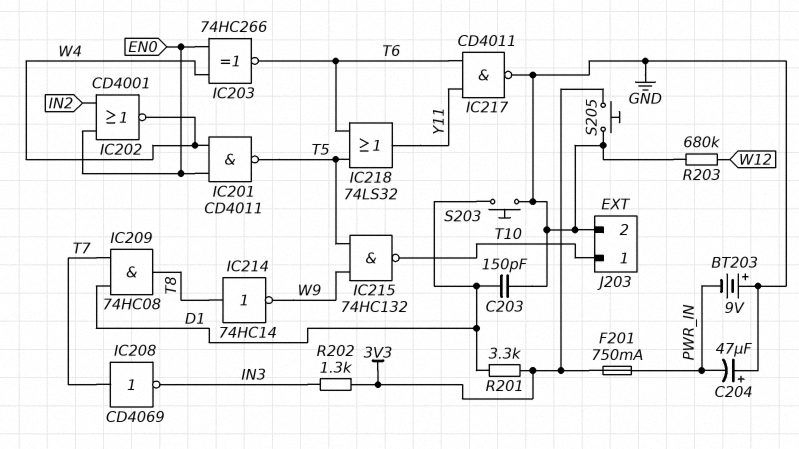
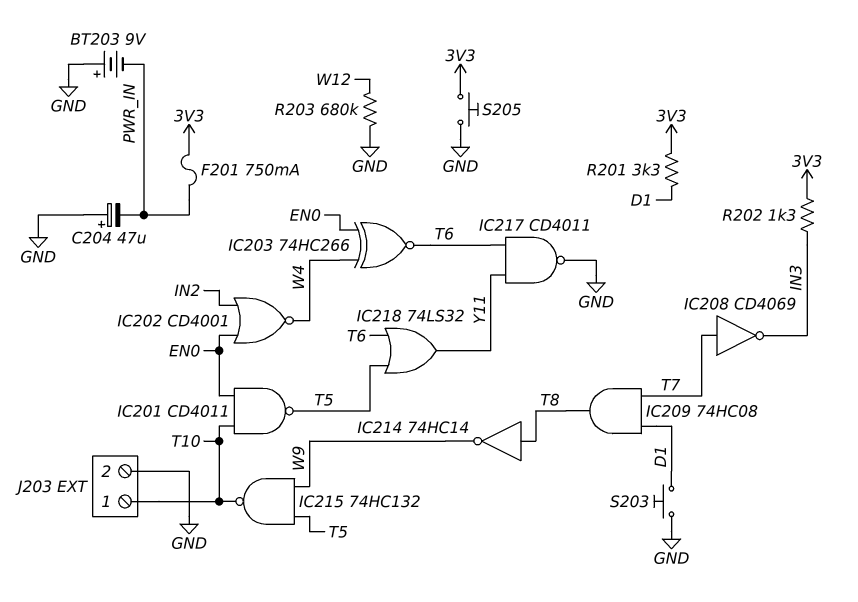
C203: 150pF (D1, GND) -> none
IC201: NAND CD4011 (in EN0, in W4, out T5) -> NAND CD4011 (in EN0, in T10, out T5)

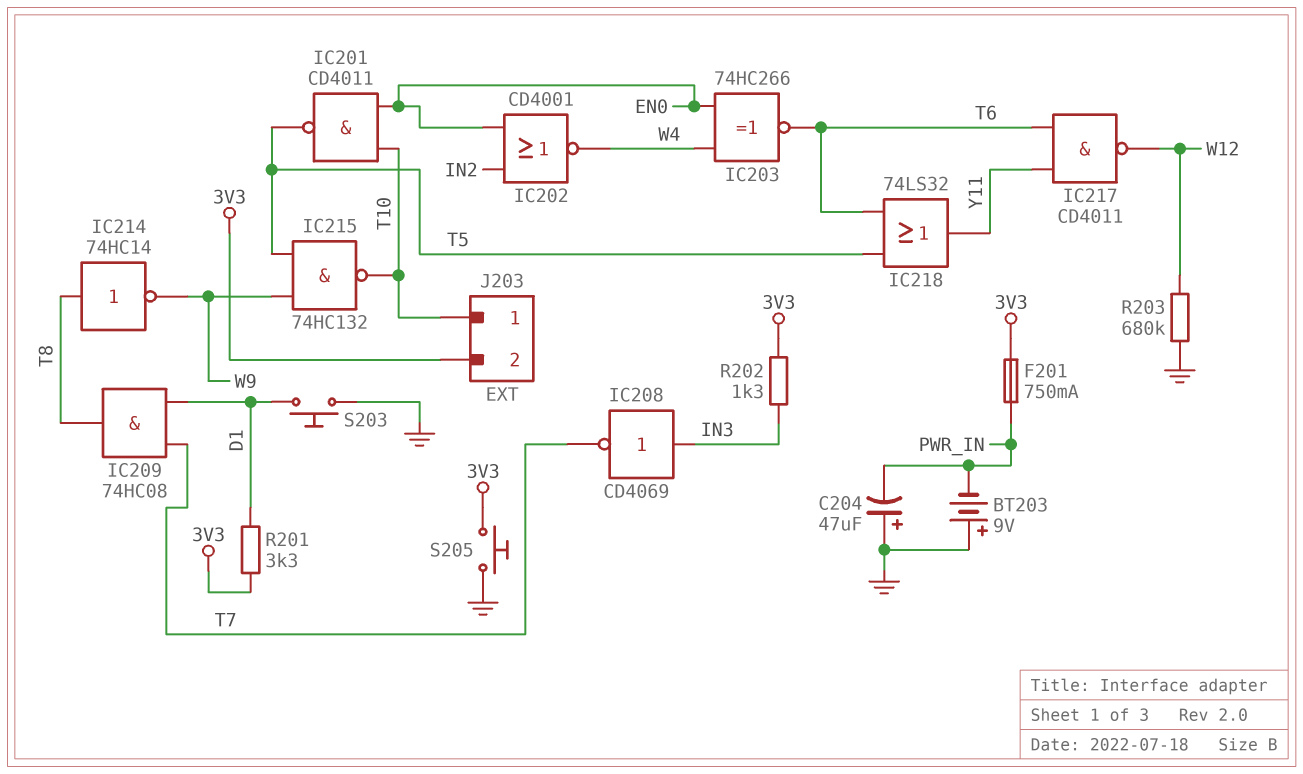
IC208: NOT CD4069 (in T7, out IN3) -> NOT CD4069 (in IN3, out T7)
IC217: NAND CD4011 (in T6, in Y11, out GND) -> NAND CD4011 (in T6, in Y11, out W12)
J203 pin 2: GND -> 3V3

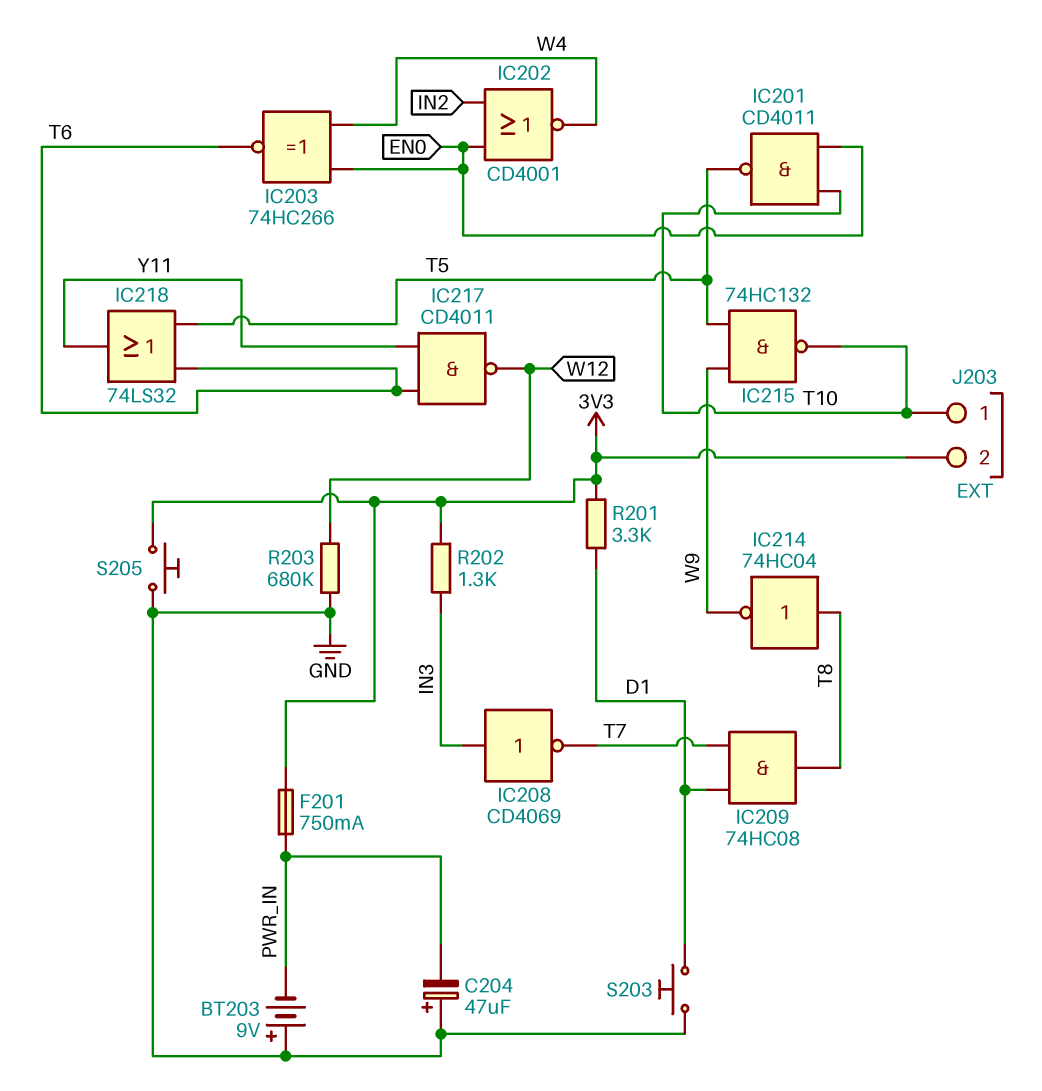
IC214: NOT 74HC14 (in T8, out W9) -> NOT 74HC04 (in T8, out W9)

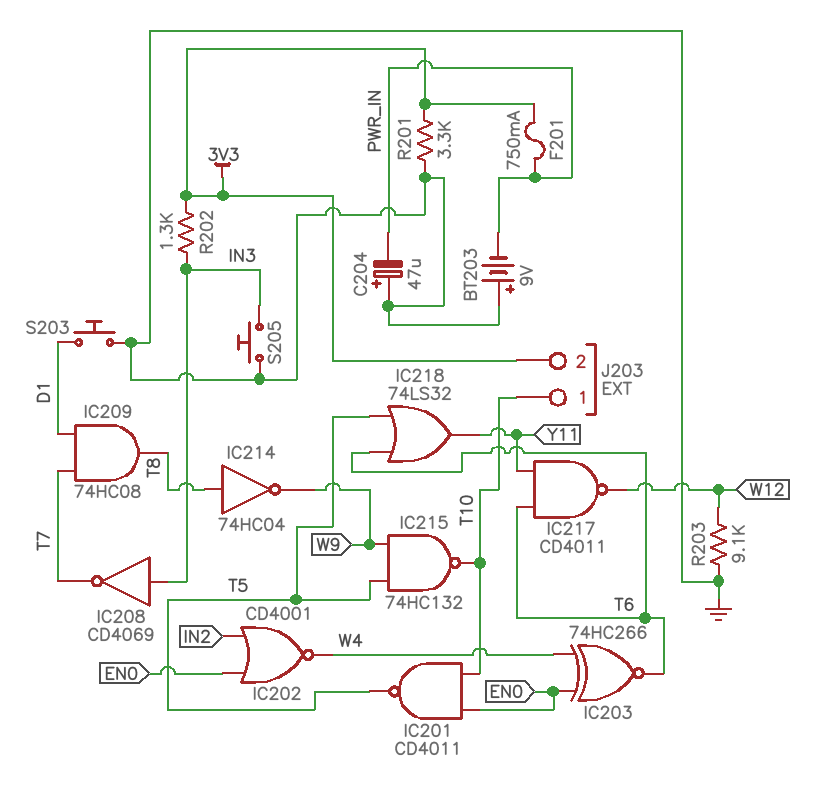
R201: 3.3k (3V3, D1) -> 3.3k (3V3, GND)
R203: 680k (GND, W12) -> 9.1k (GND, W12)
S205: button (3V3, GND) -> button (GND, IN3)

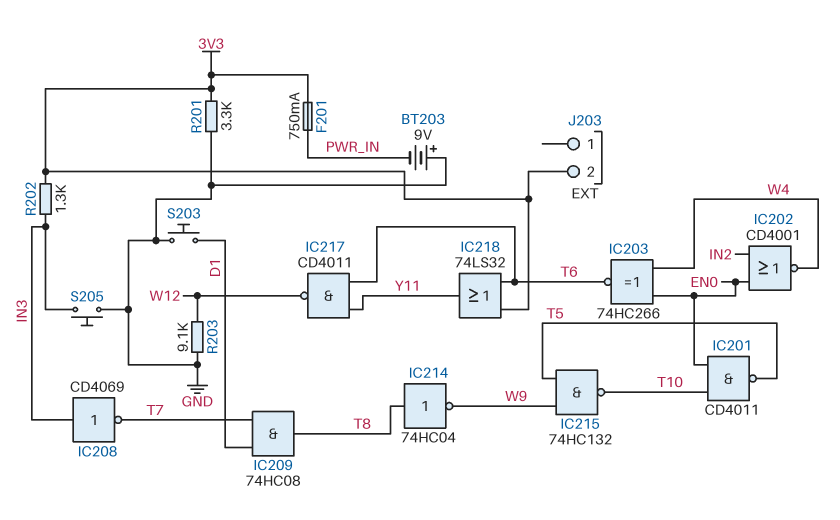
C204: 47uF (plus GND, minus PWR_IN) -> none
IC218: OR 74LS32 (in T5, in T6, out Y11) -> OR 74LS32 (in 3V3, in T6, out Y11)
J203 pin 1: T10 -> none

